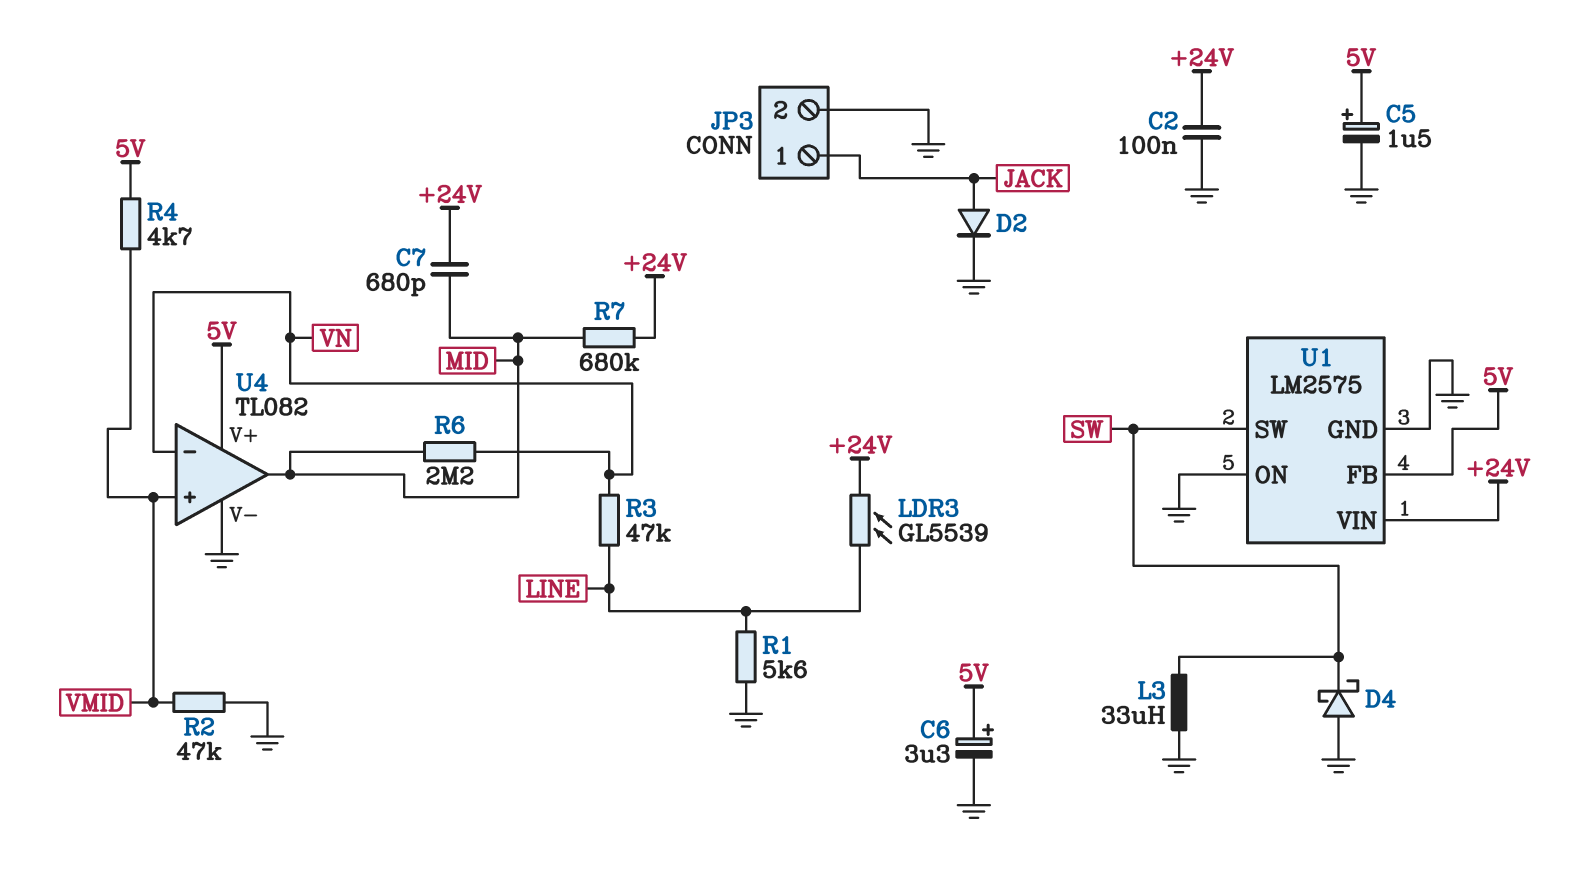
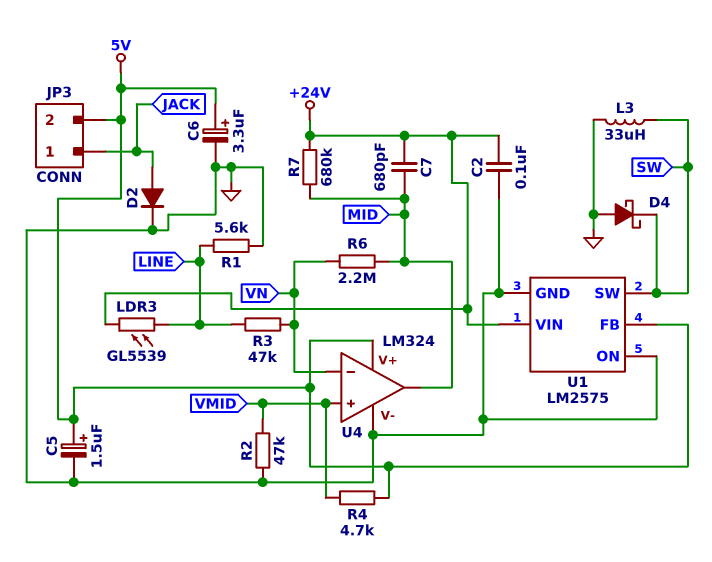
JP3 pin 2: GND -> 5V
U4: TL082 -> LM324

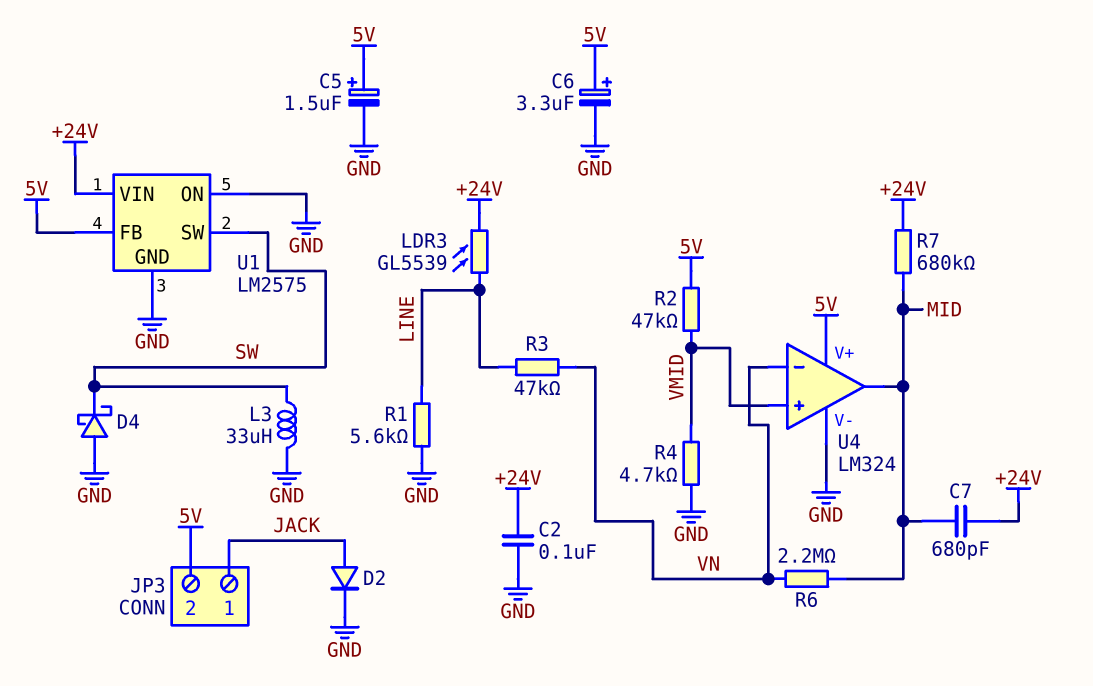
R2: 47k (GND, VMID) -> 47k (5V, VMID)
R4: 4.7k (5V, VMID) -> 4.7k (GND, VMID)

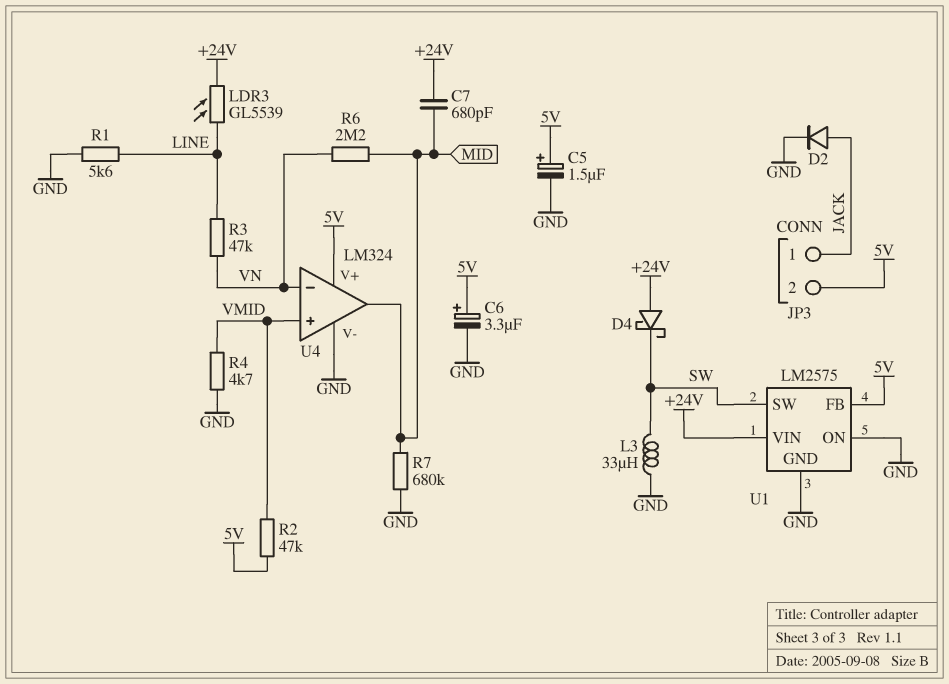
C2: 100nF (+24V, GND) -> none
D4: schottky (A GND, K SW) -> schottky (A +24V, K SW)
R7: 680k (+24V, MID) -> 680k (GND, MID)

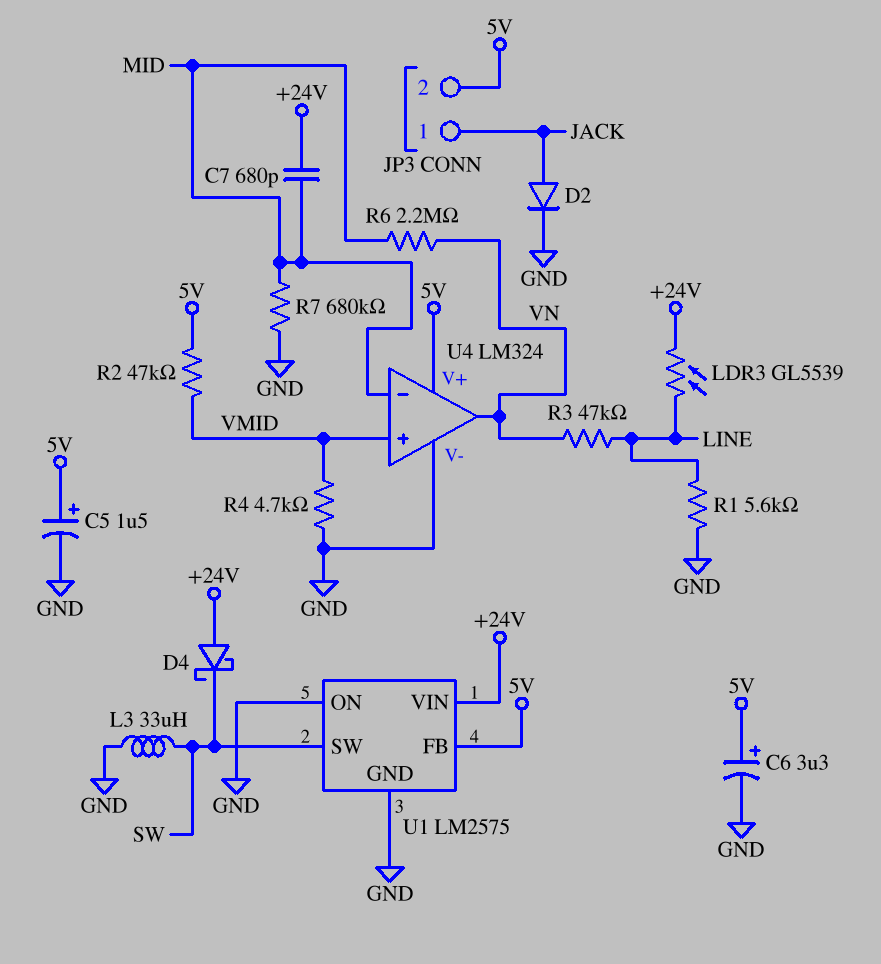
U4 pin in-: VN -> MID
U4 pin out: MID -> VN

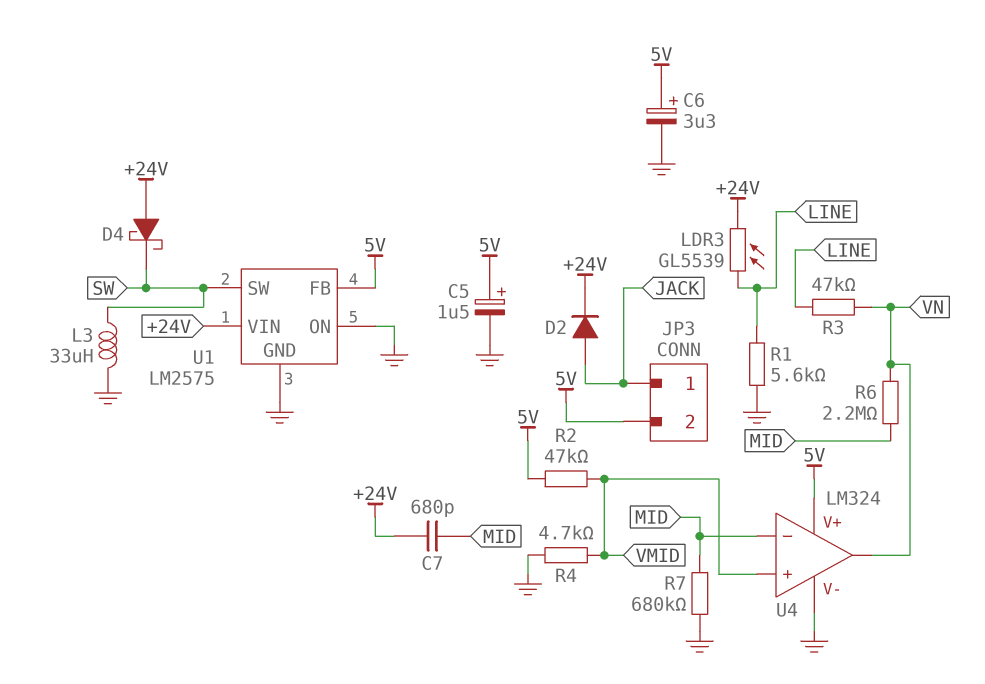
D2: diode (A JACK, K GND) -> diode (A JACK, K +24V)

